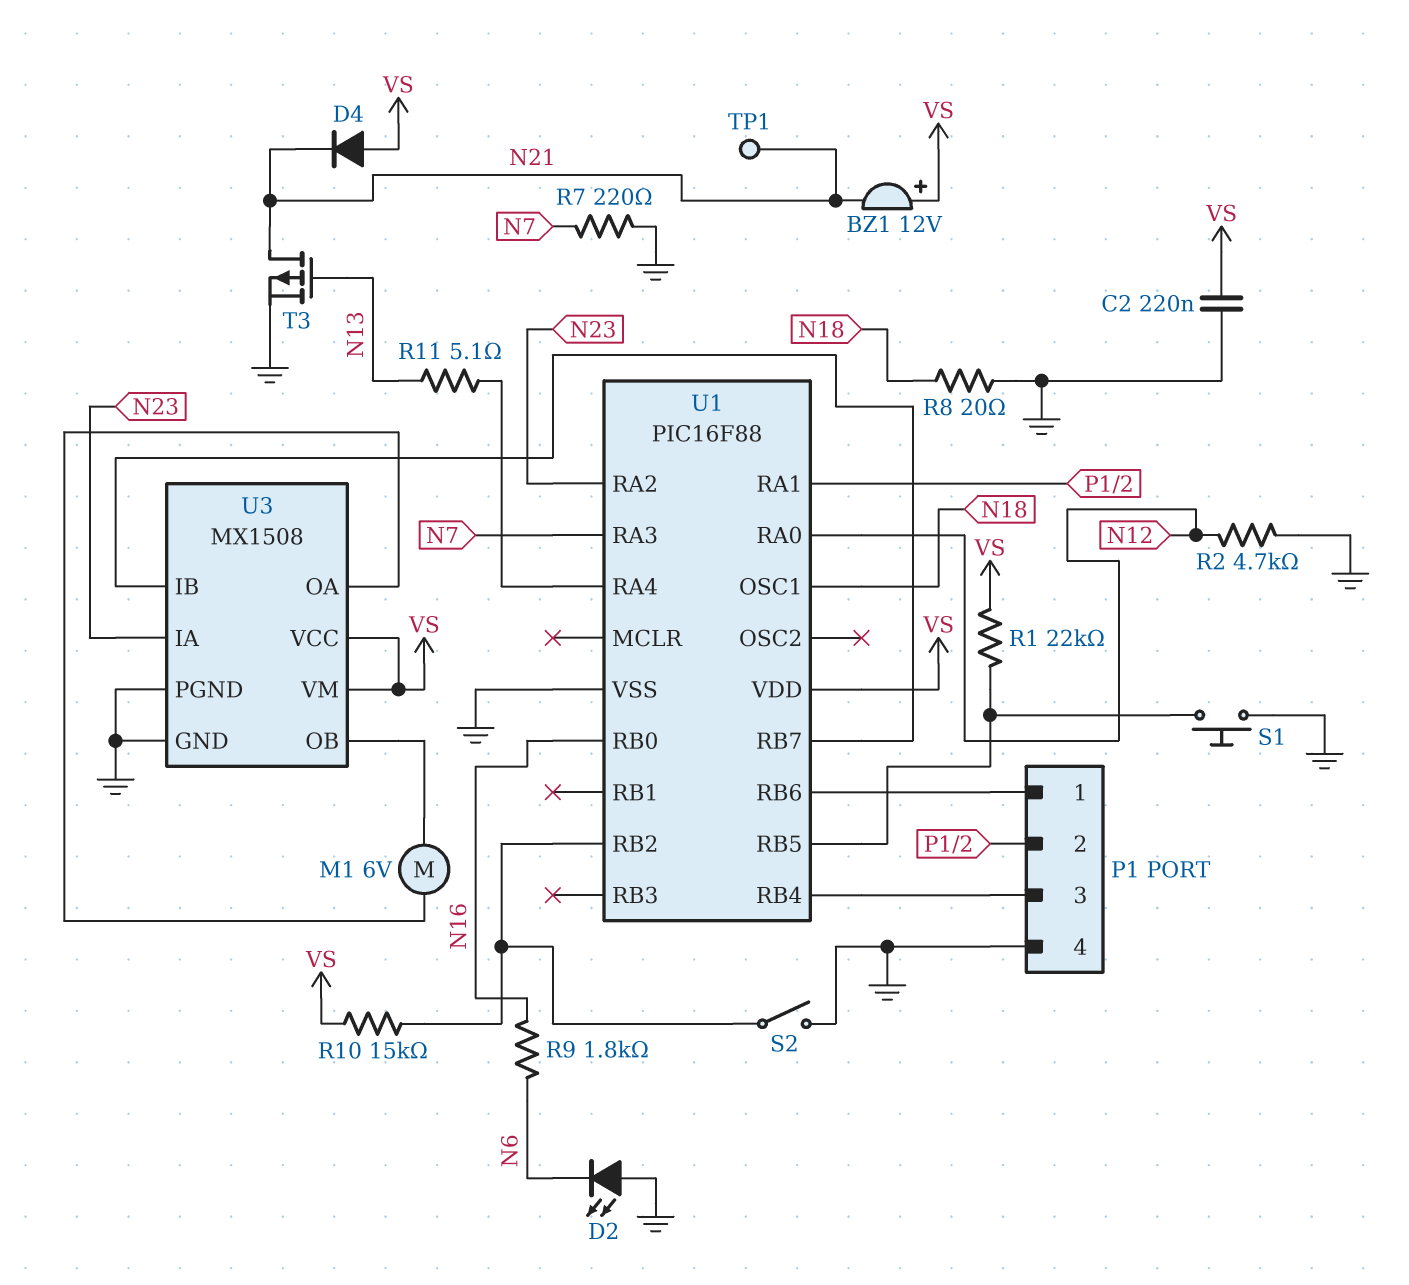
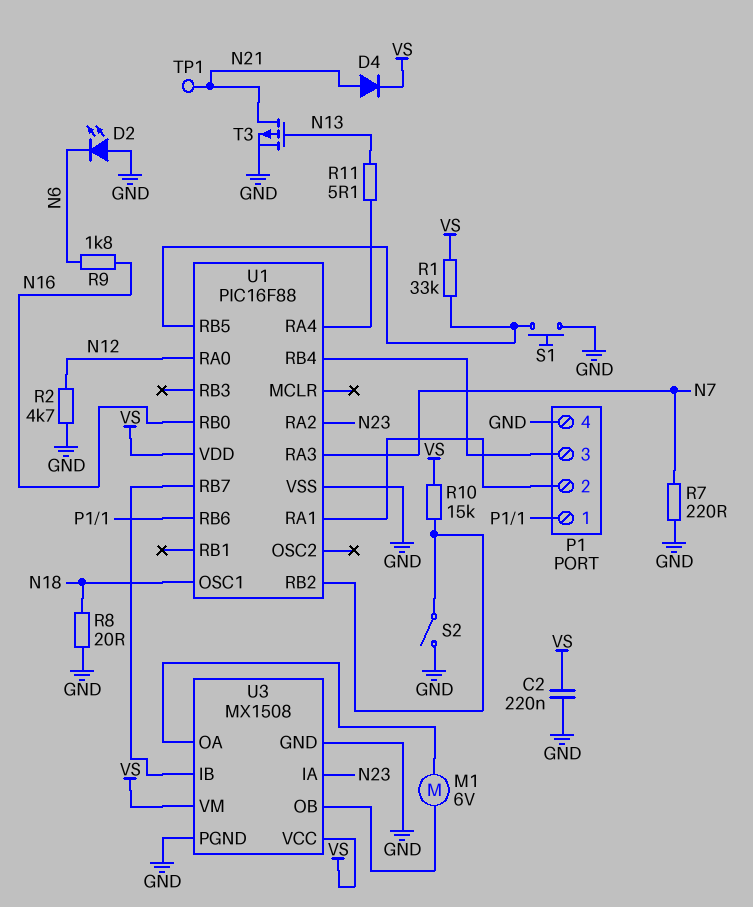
BZ1: buzzer 12V (plus VS, minus N21) -> none
D4: diode (A VS, K N21) -> diode (A N21, K VS)
R1: 22k (U1/RB5, VS) -> 33k (U1/RB5, VS)

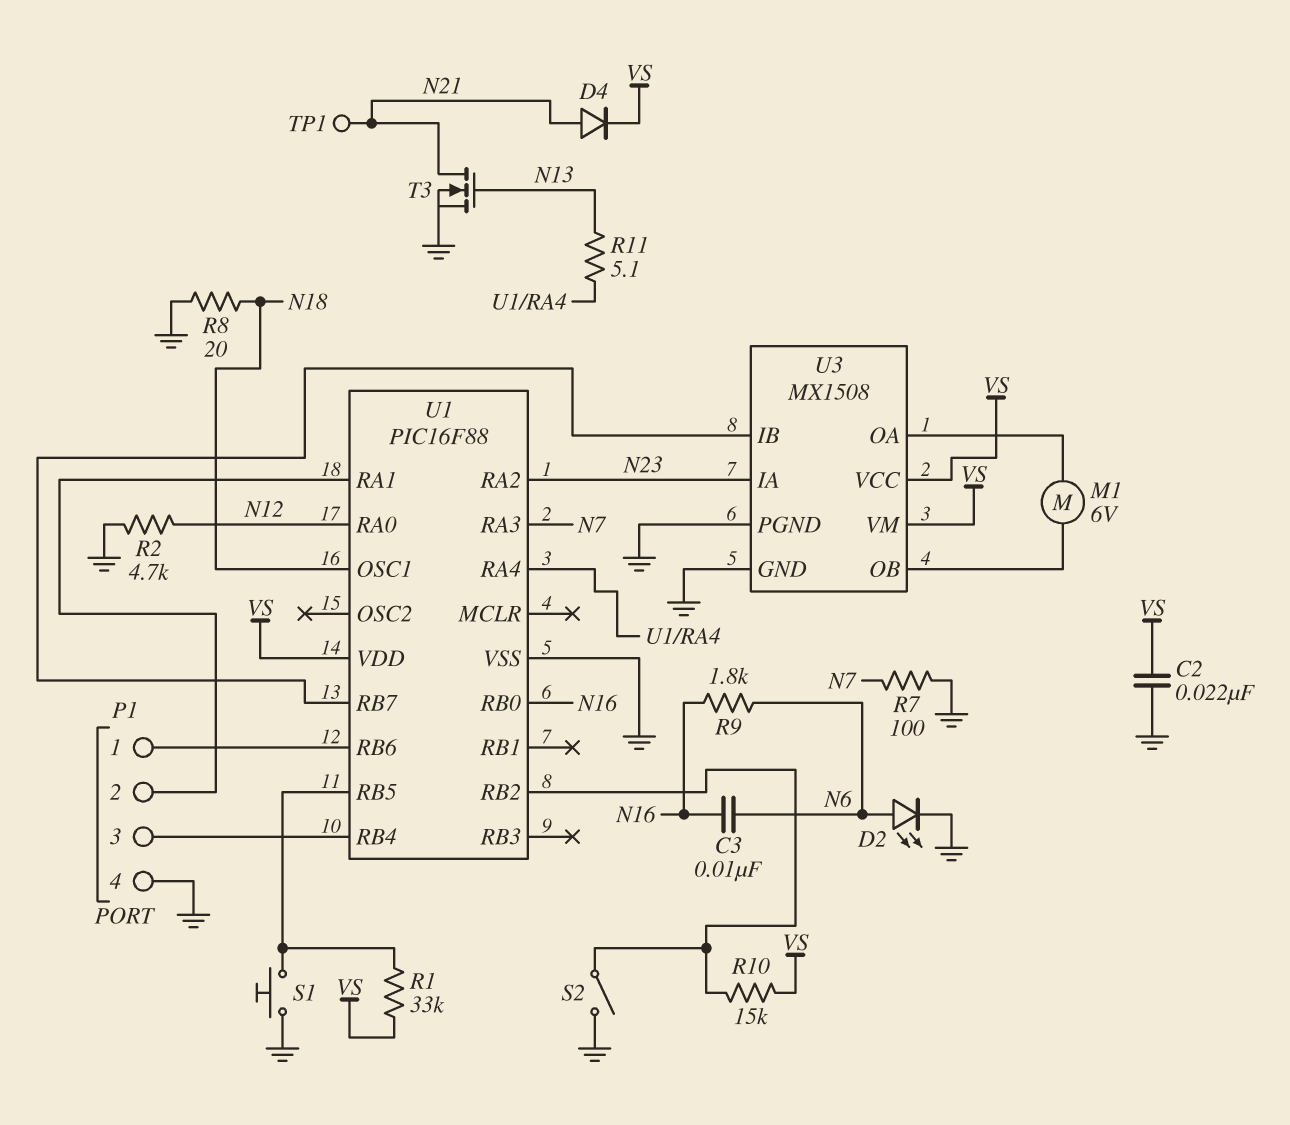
C2: 220nF (GND, VS) -> 22nF (GND, VS)
C3: none -> 10nF (N6, N16)
D2: LED (A GND, K N6) -> LED (A N6, K GND)
R7: 220 (GND, N7) -> 100 (GND, N7)
T3: PMOS (G N13, D N21, S GND) -> NMOS (G N13, D N21, S GND)

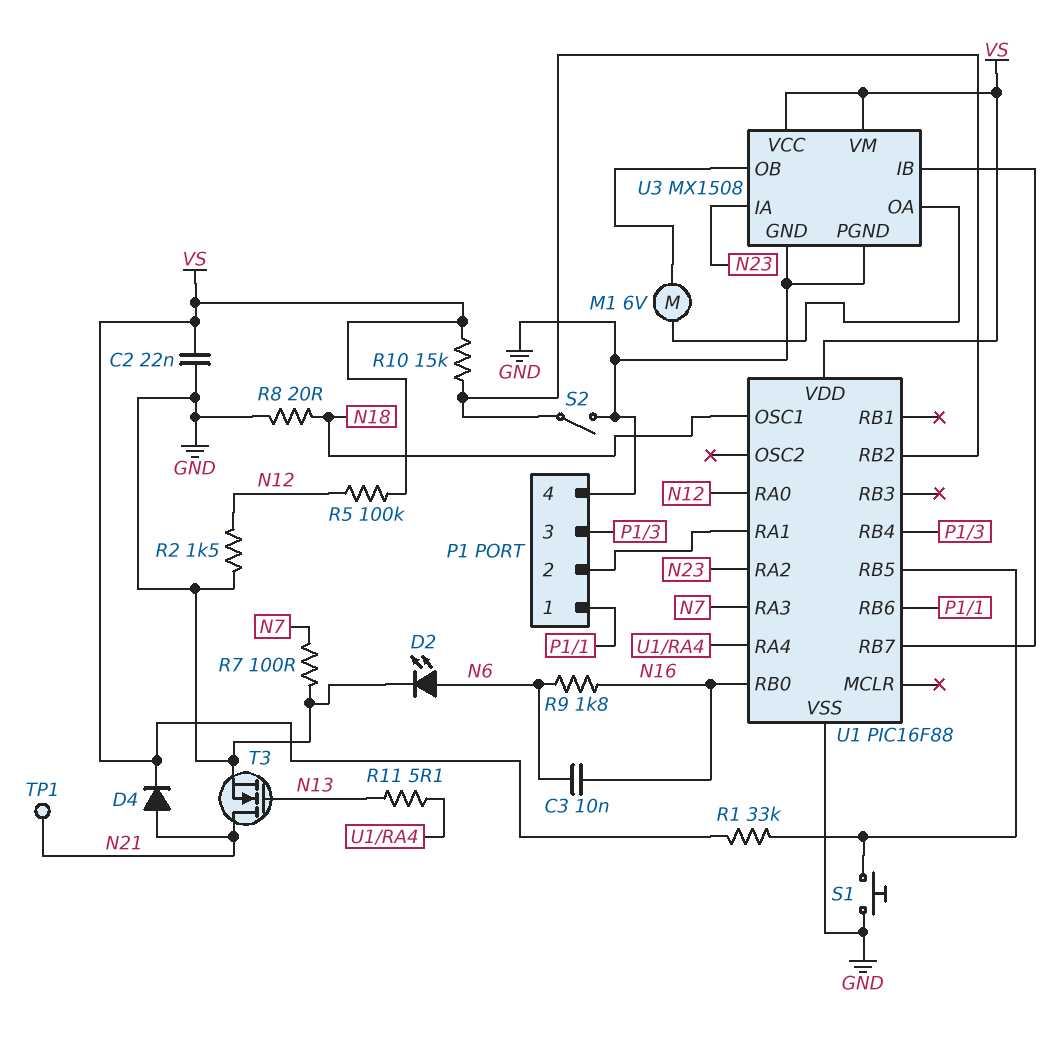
R2: 4.7k (GND, N12) -> 1.5k (GND, N12)
R5: none -> 100k (N12, VS)

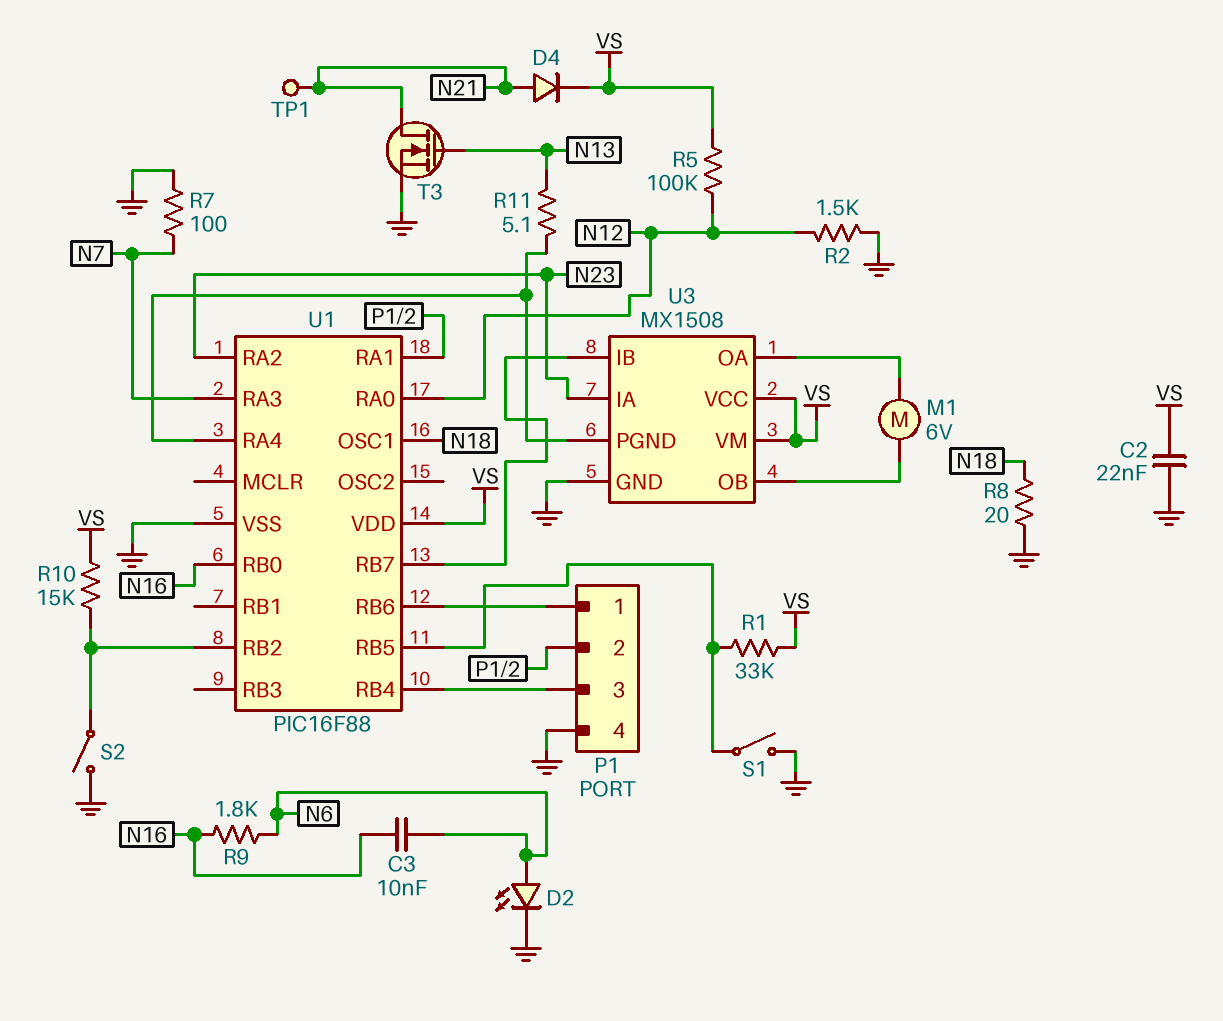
S1: button (GND, U1/RB5) -> switch (GND, U1/RB5)
U3 pin PGND: GND -> U1/RA4

